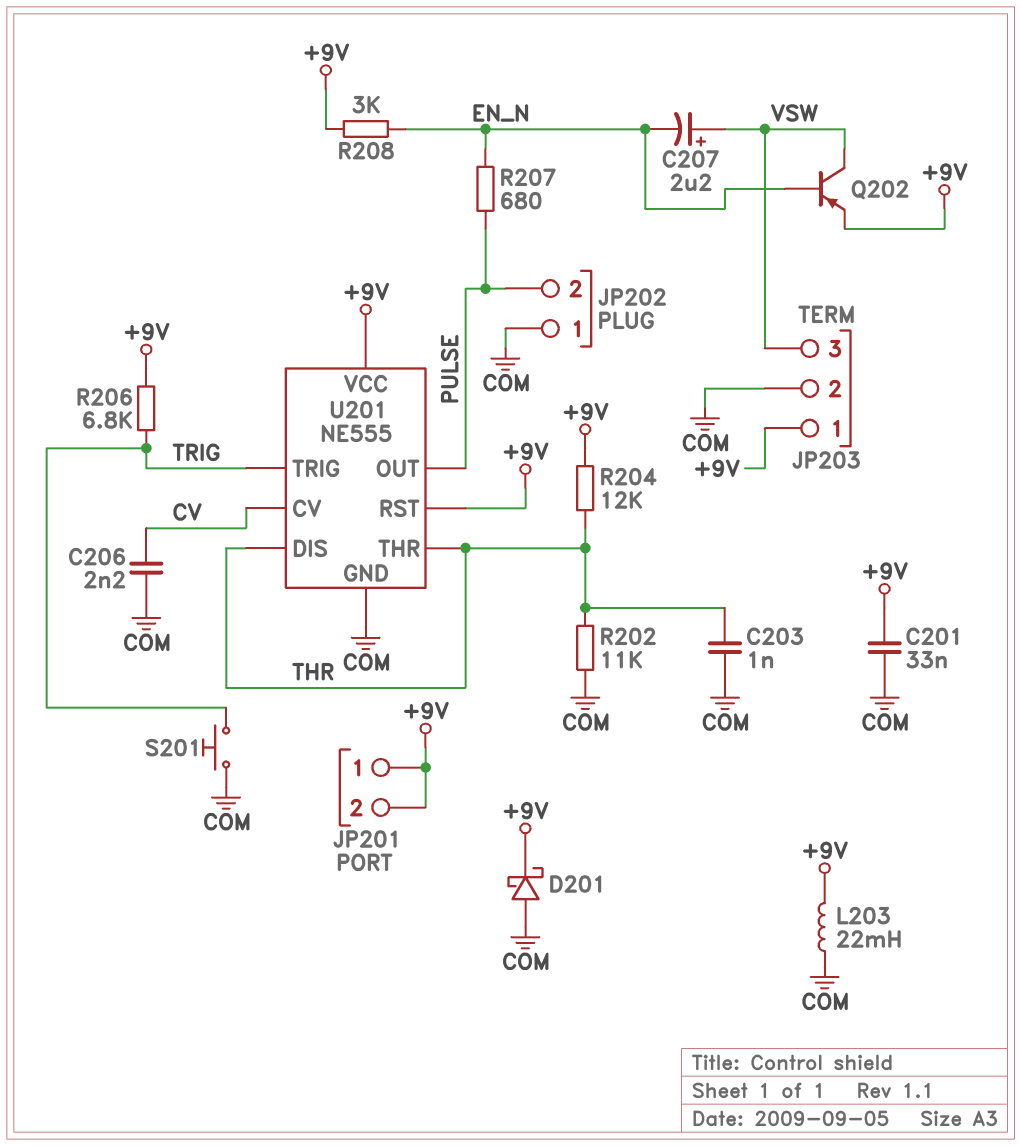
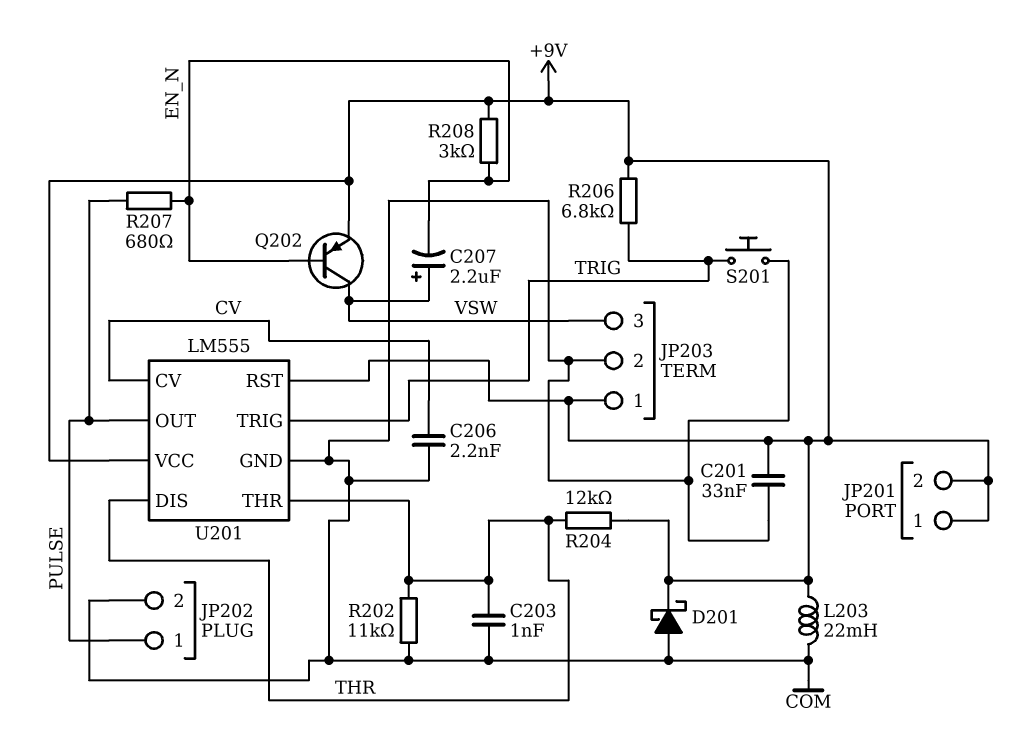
JP202 pin 1: COM -> PULSE
JP202 pin 2: PULSE -> COM
U201: NE555 -> LM555

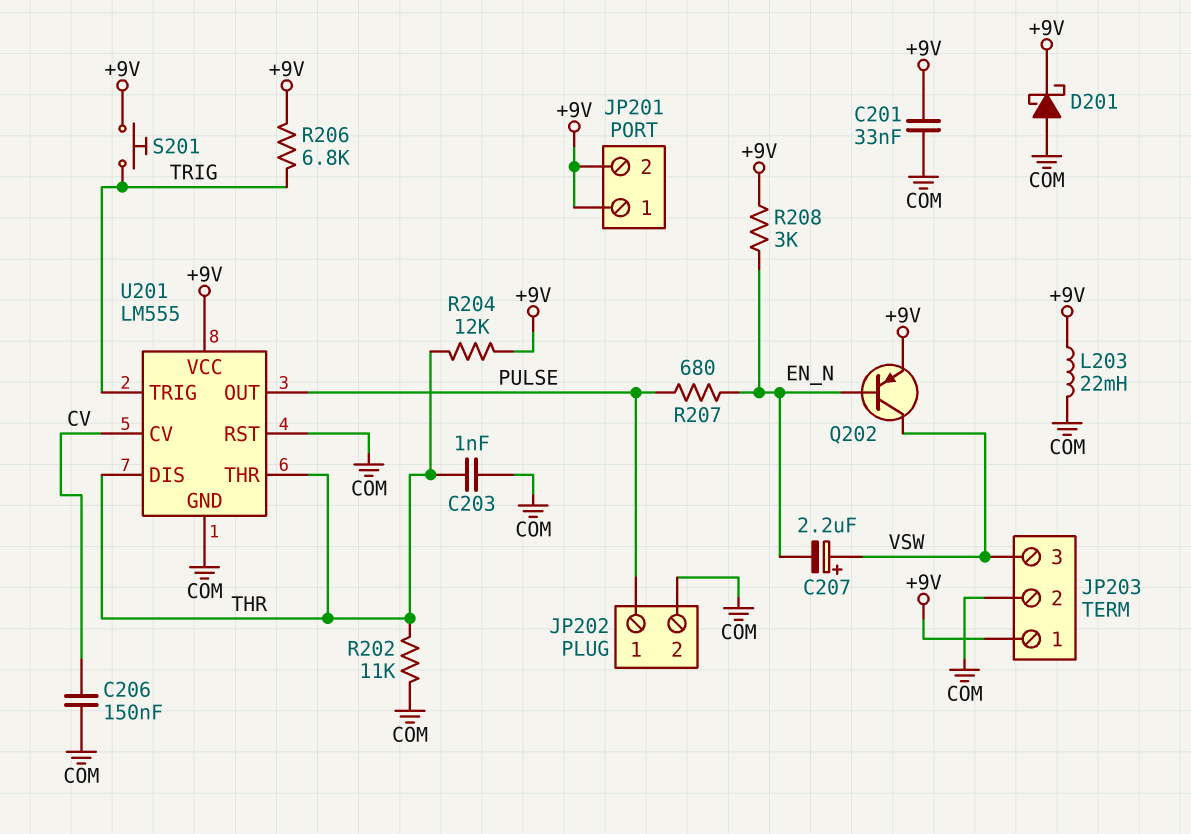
C206: 2.2nF (COM, CV) -> 150nF (COM, CV)
S201: button (COM, TRIG) -> button (+9V, TRIG)
U201 pin RST: +9V -> COM

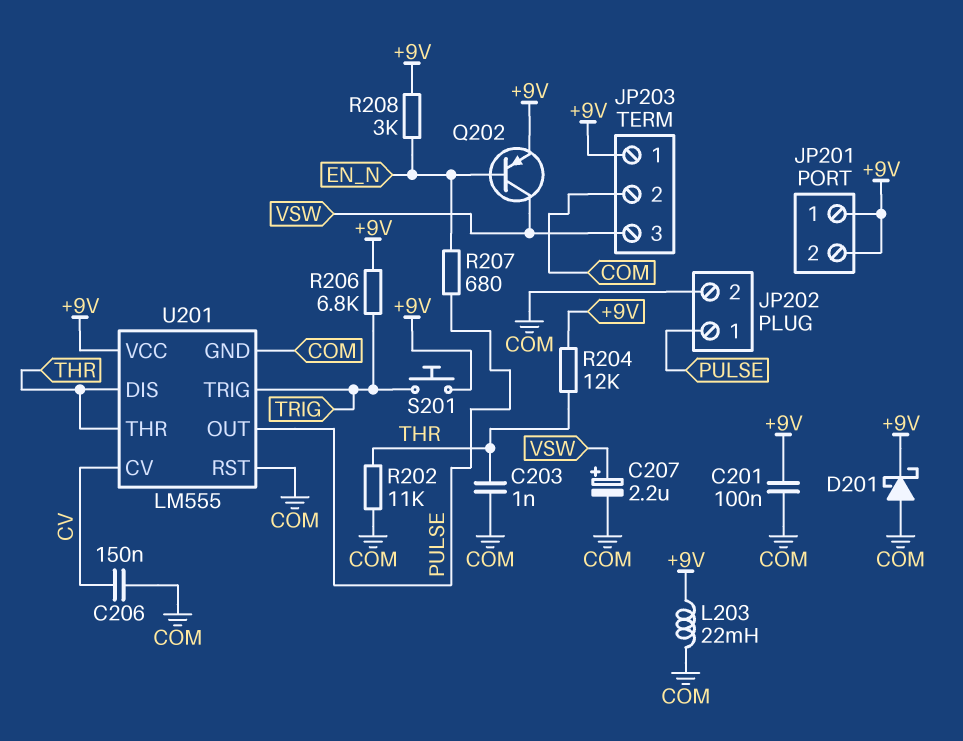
C201: 33nF (+9V, COM) -> 100nF (+9V, COM)
C207: 2.2uF (plus VSW, minus EN_N) -> 2.2uF (plus VSW, minus COM)

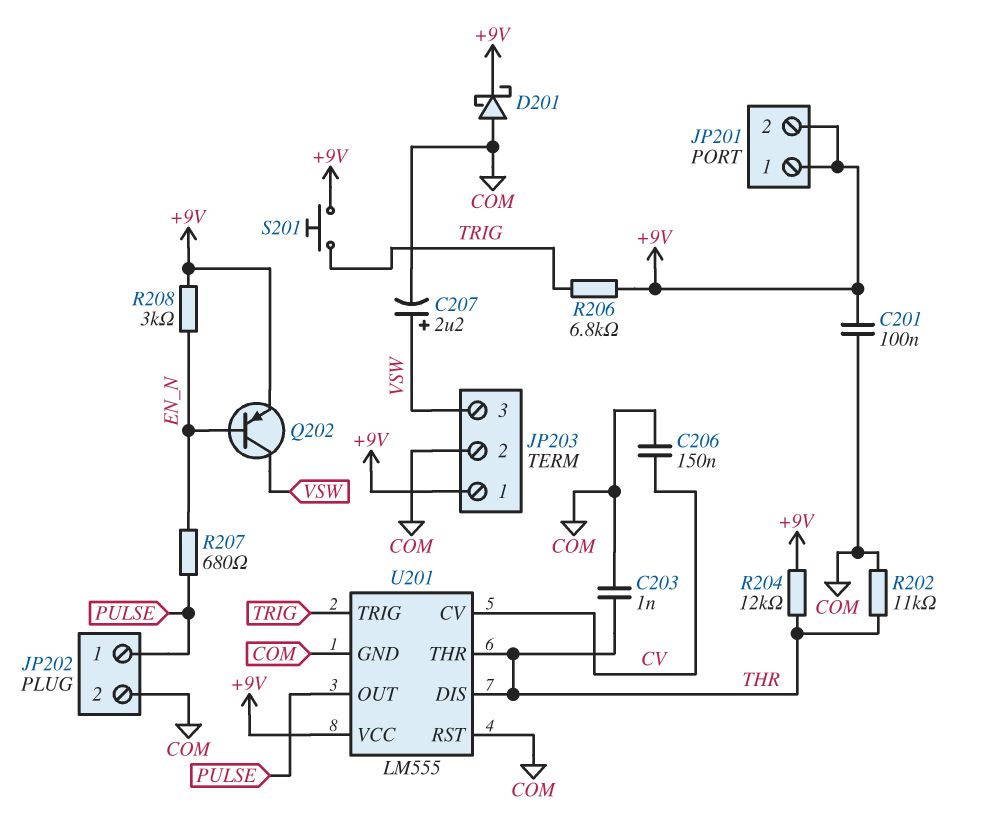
L203: 22mH (+9V, COM) -> none

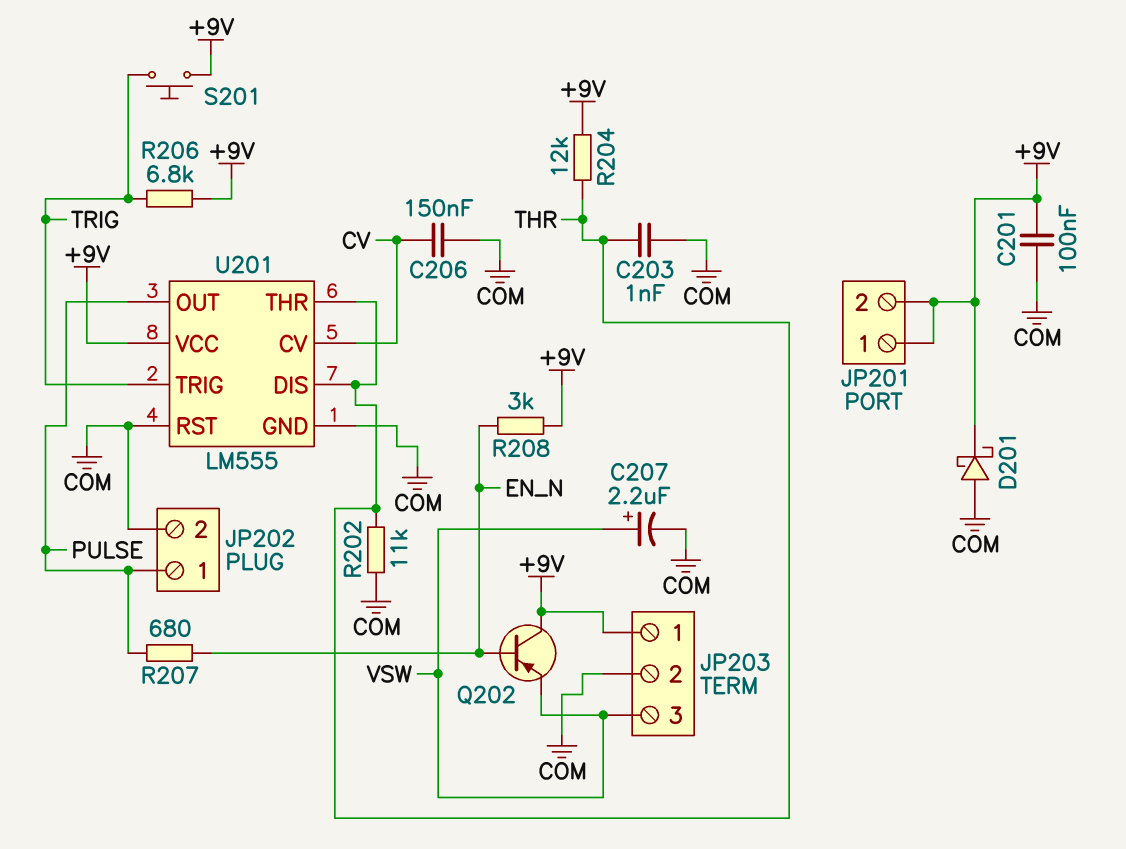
Q202: PNP (B EN_N, C VSW, E +9V) -> PNP (B EN_N, C +9V, E VSW)

